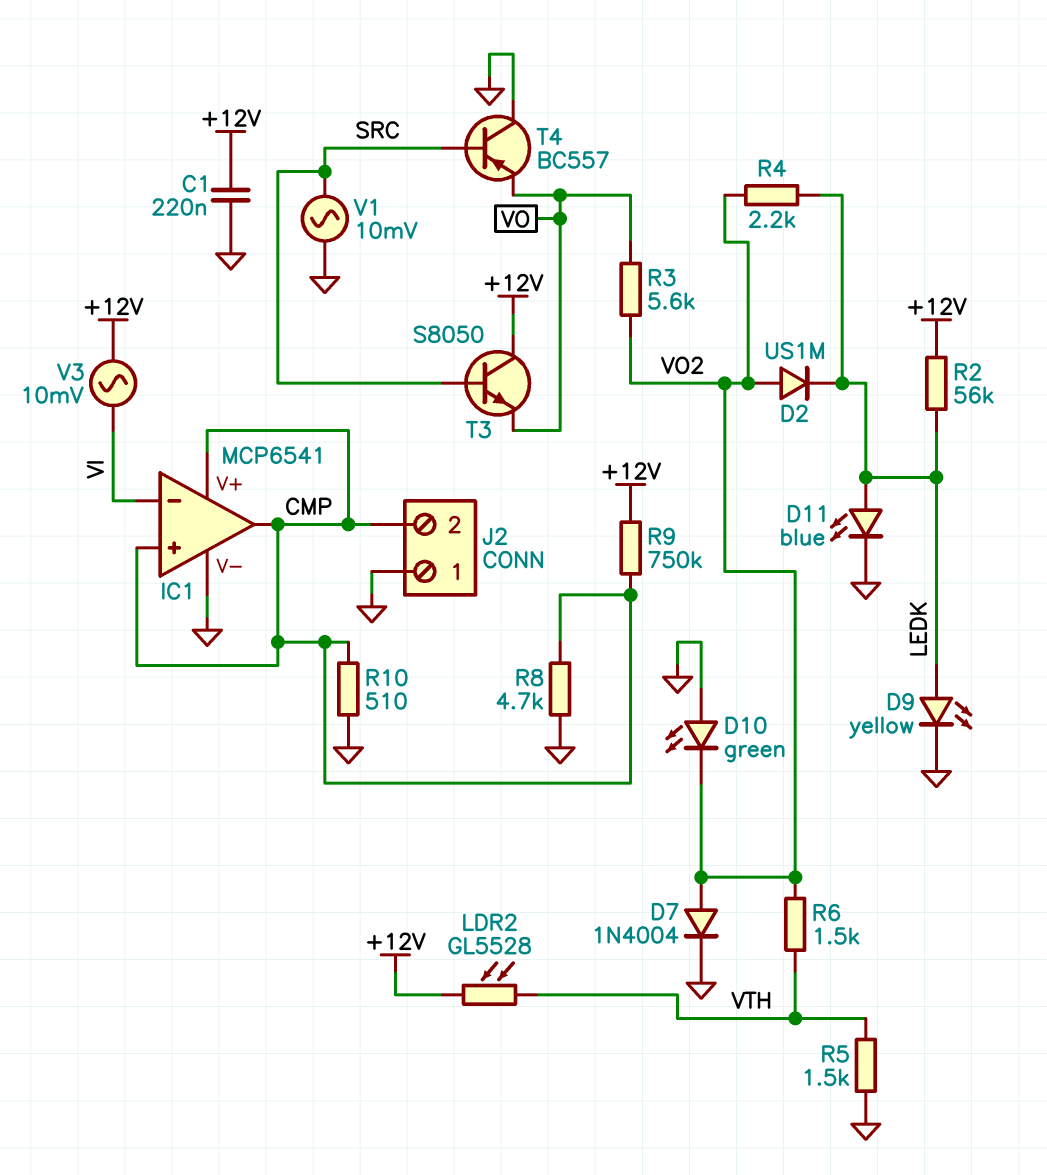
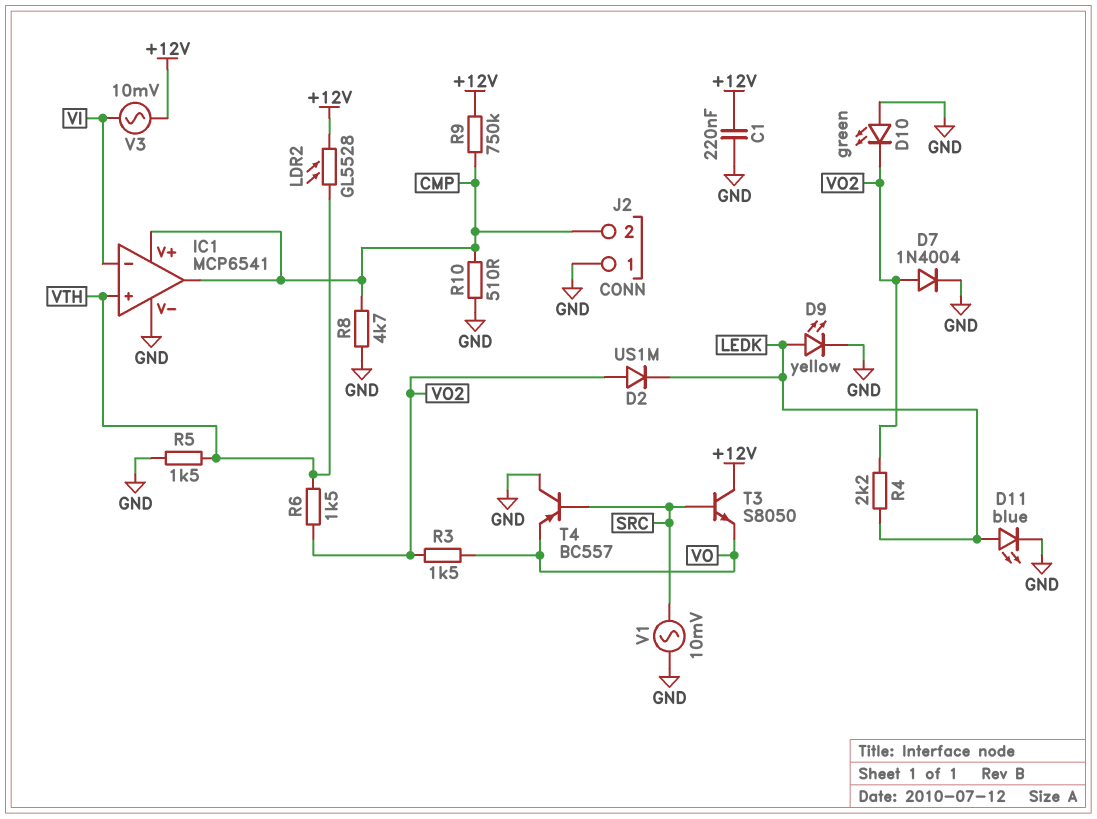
IC1 pin in+: CMP -> VTH
R2: 56k (+12V, LEDK) -> none
R3: 5.6k (VO, VO2) -> 1.5k (VO, VO2)

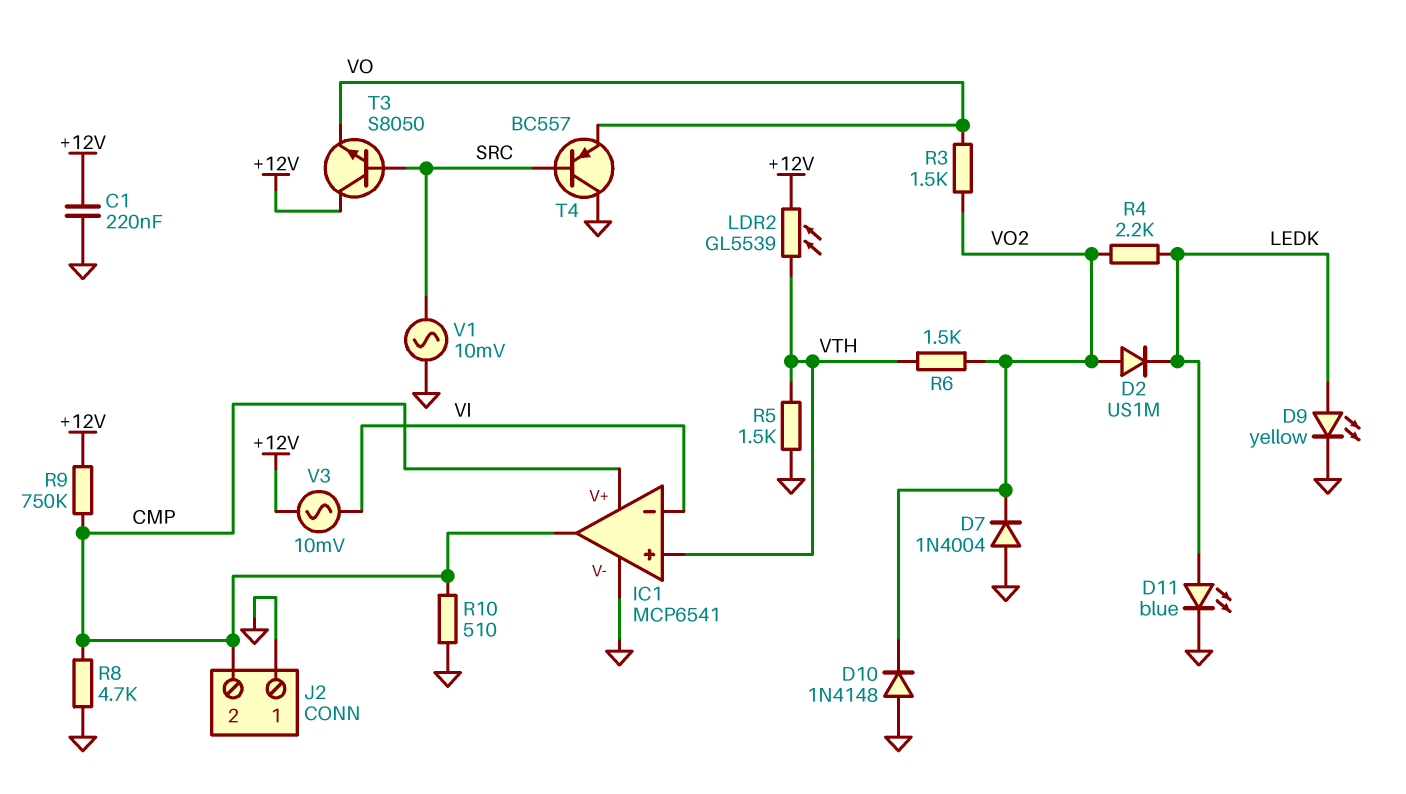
D7: diode 1N4004 (A VO2, K GND) -> diode 1N4004 (A GND, K VO2)
D10: LED green (A GND, K VO2) -> diode 1N4148 (A GND, K VO2)
LDR2: GL5528 (+12V, VTH) -> GL5539 (+12V, VTH)

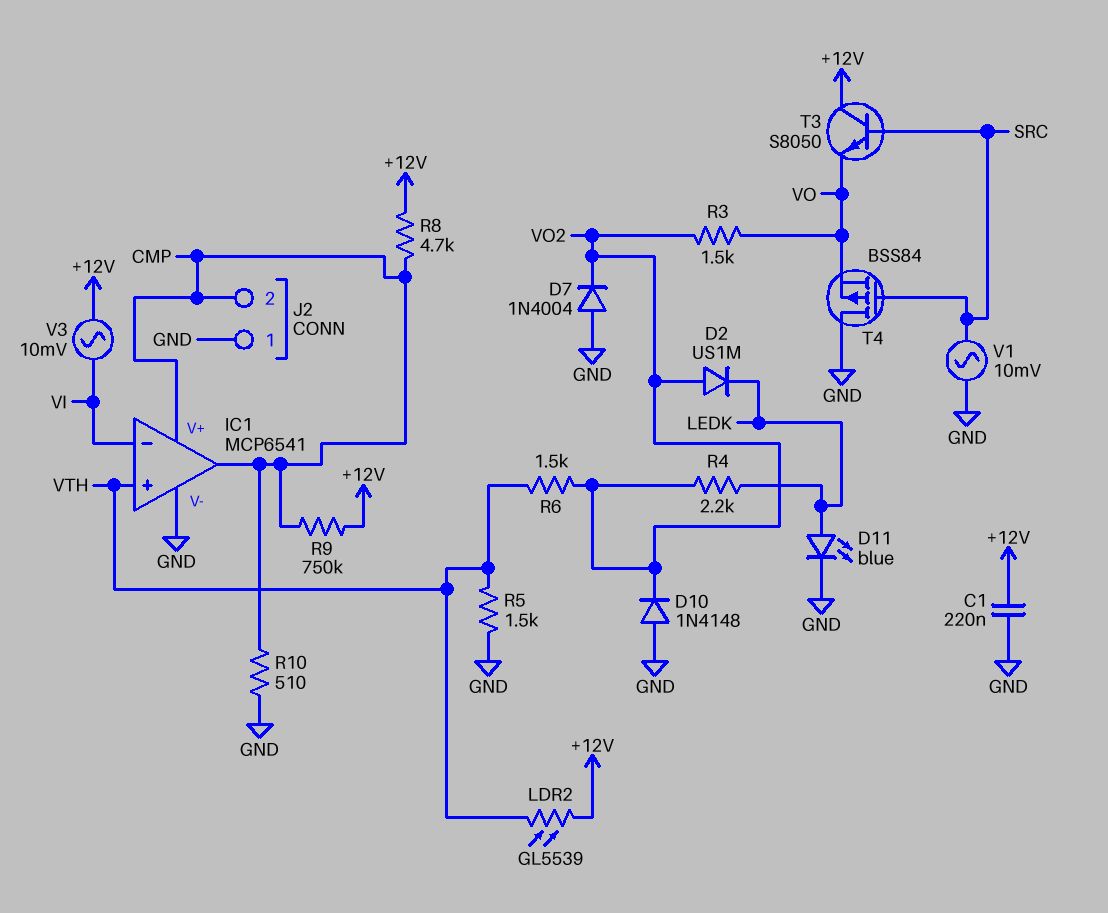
D9: LED yellow (A LEDK, K GND) -> none
R8: 4.7k (CMP, GND) -> 4.7k (+12V, CMP)
T4: PNP BC557 (B SRC, C GND, E VO) -> PMOS BSS84 (G SRC, D GND, S VO)

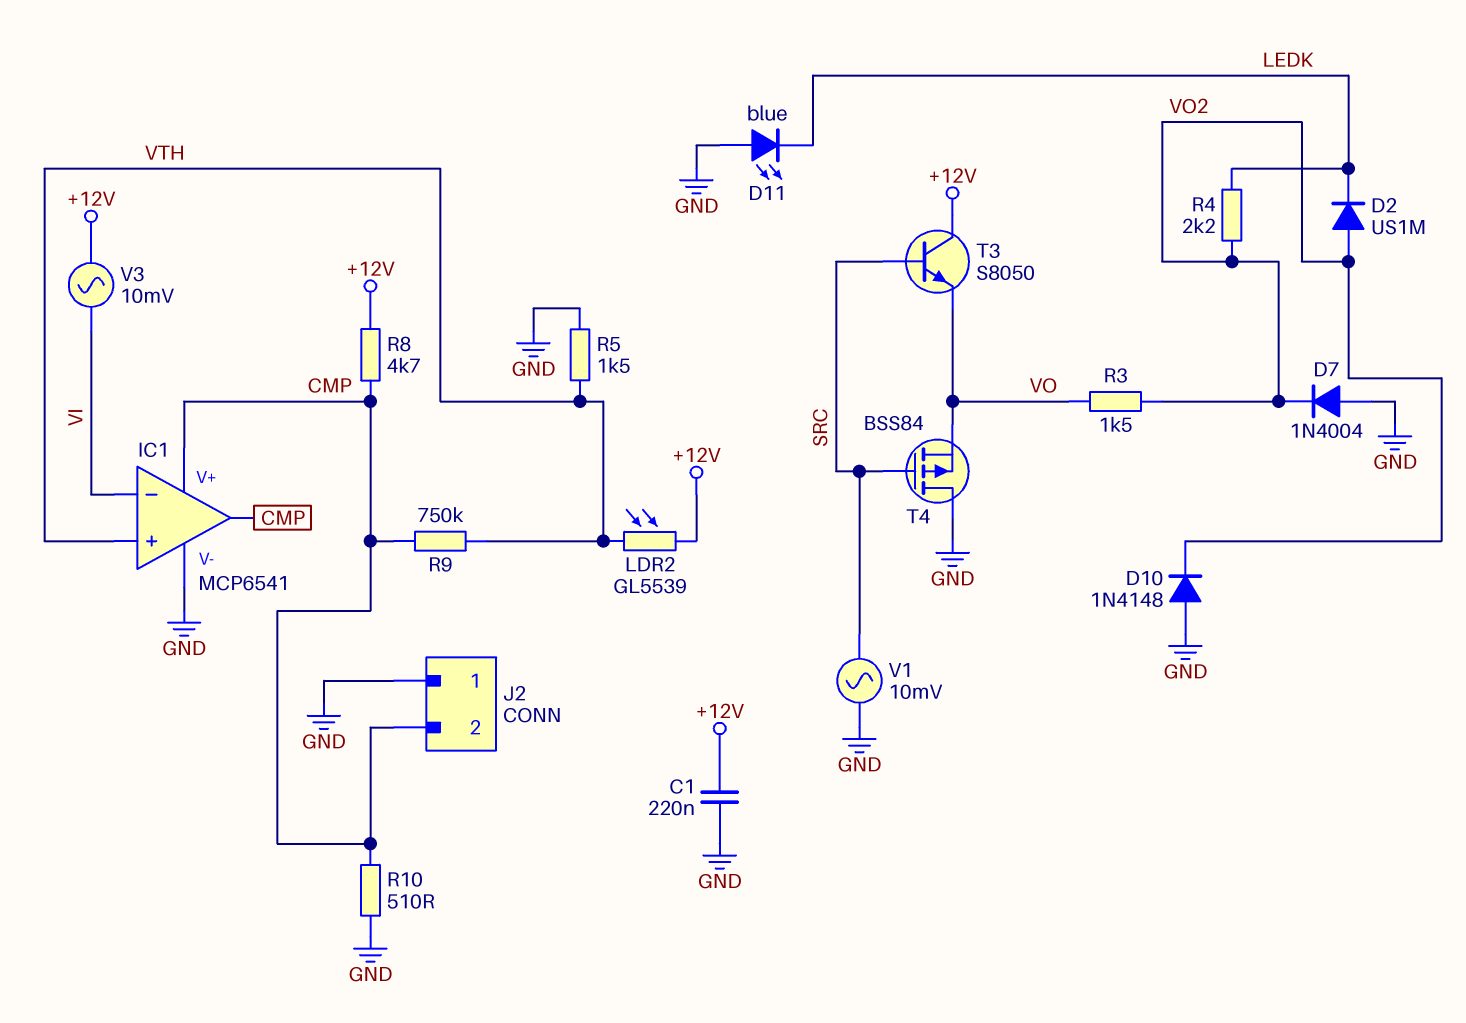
D11: LED blue (A LEDK, K GND) -> LED blue (A GND, K LEDK)
R6: 1.5k (VO2, VTH) -> none
R9: 750k (+12V, CMP) -> 750k (CMP, VTH)

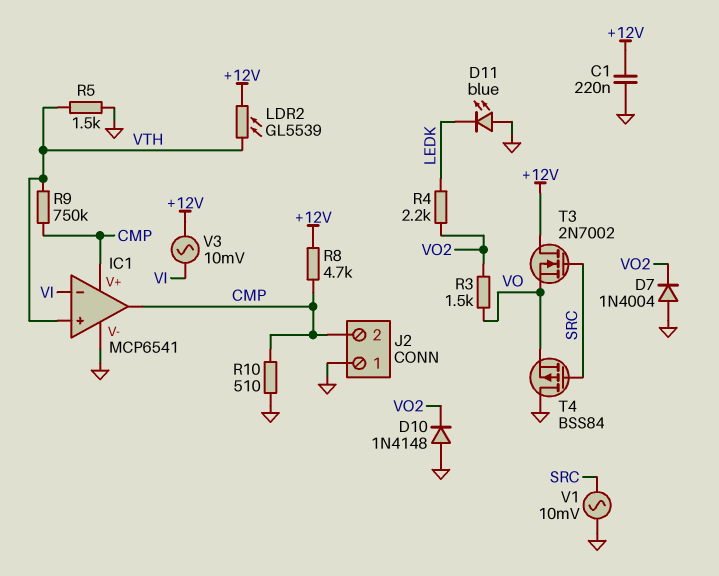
D2: diode US1M (A VO2, K LEDK) -> none
T3: NPN S8050 (B SRC, C +12V, E VO) -> NMOS 2N7002 (G SRC, D +12V, S VO)

